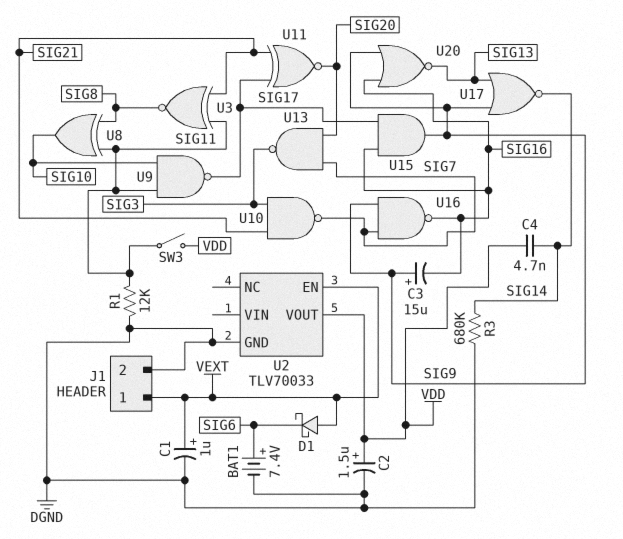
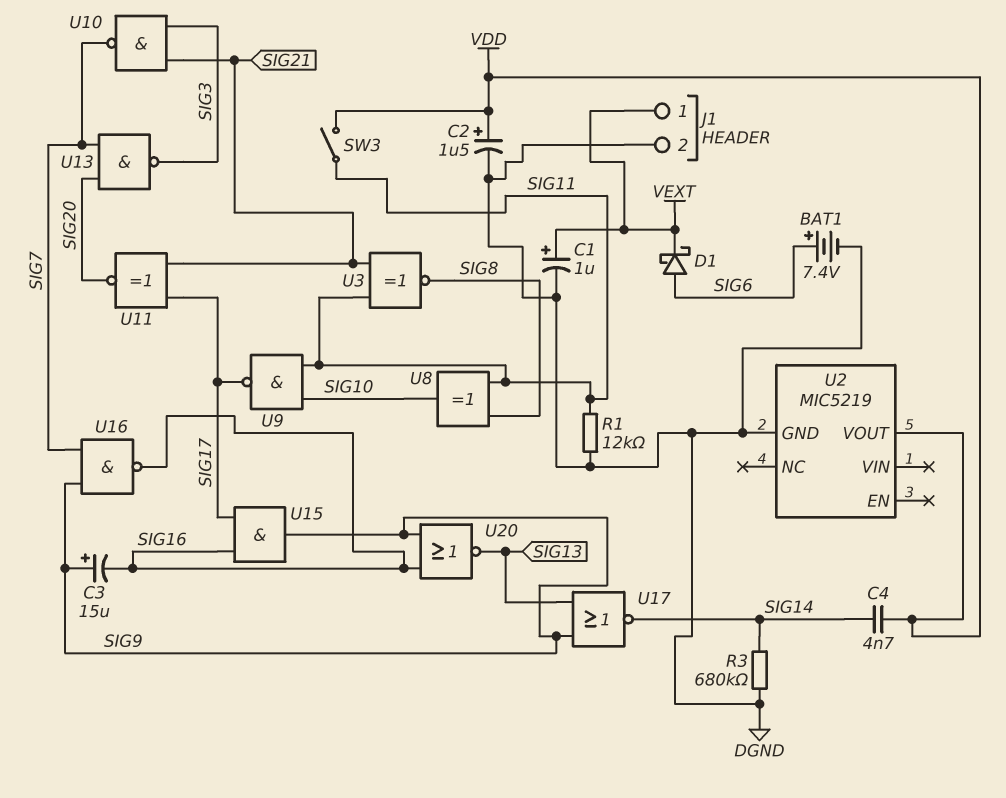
D1: schottky (A VEXT, K SIG6) -> schottky (A SIG6, K VEXT)
U2: TLV70033 -> MIC5219
U2 pin EN: VEXT -> none

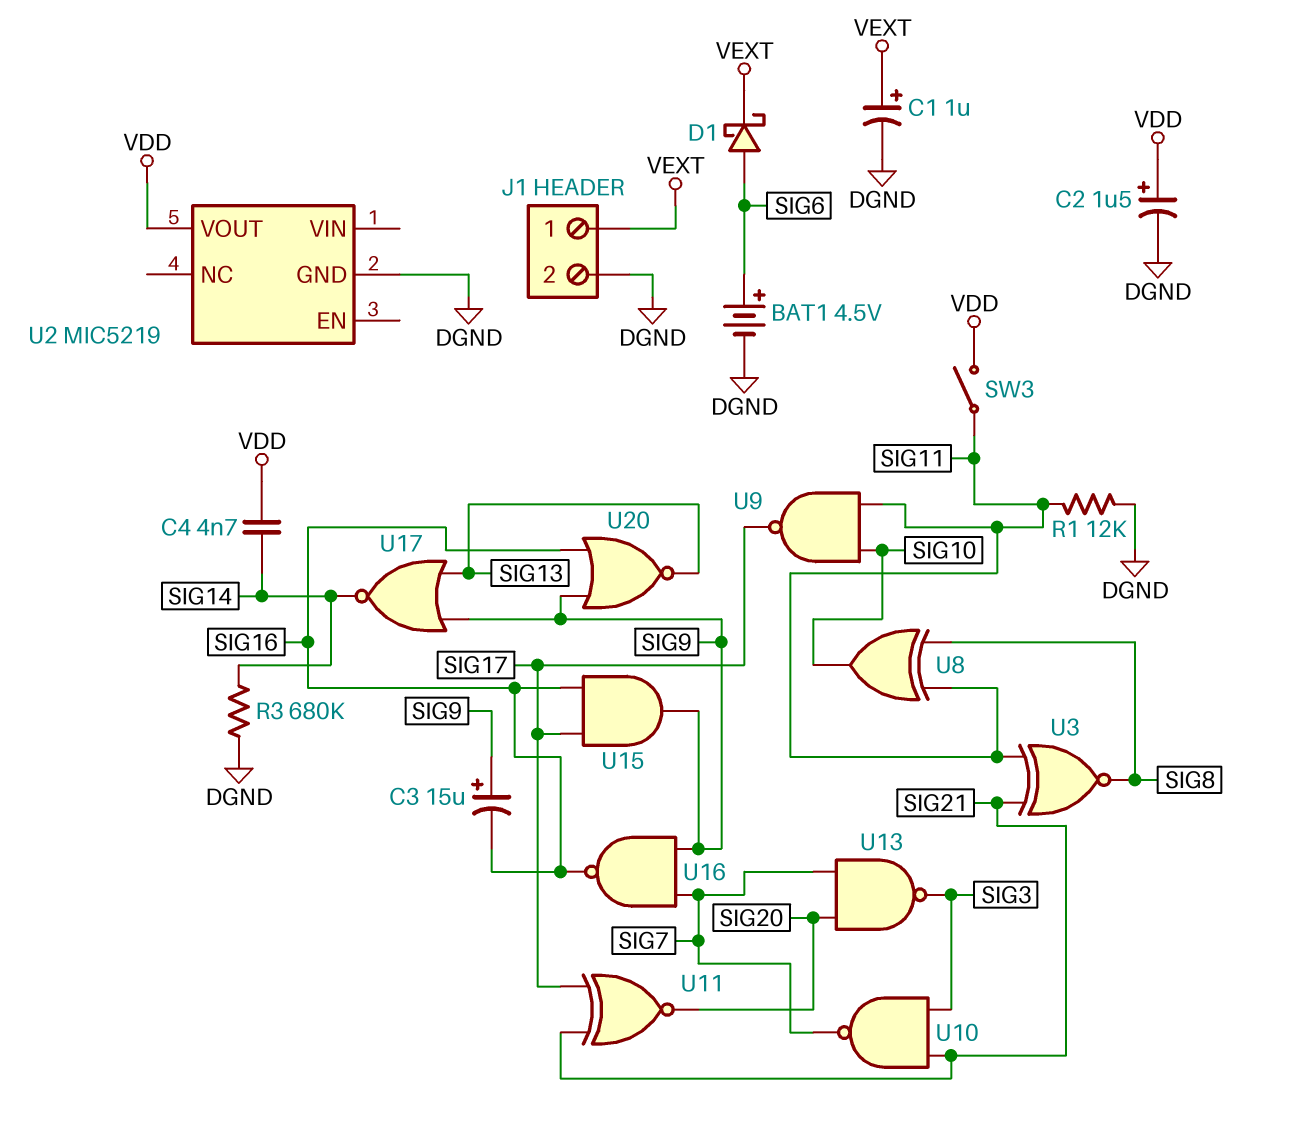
BAT1: 7.4V (plus SIG6, minus DGND) -> 4.5V (plus SIG6, minus DGND)

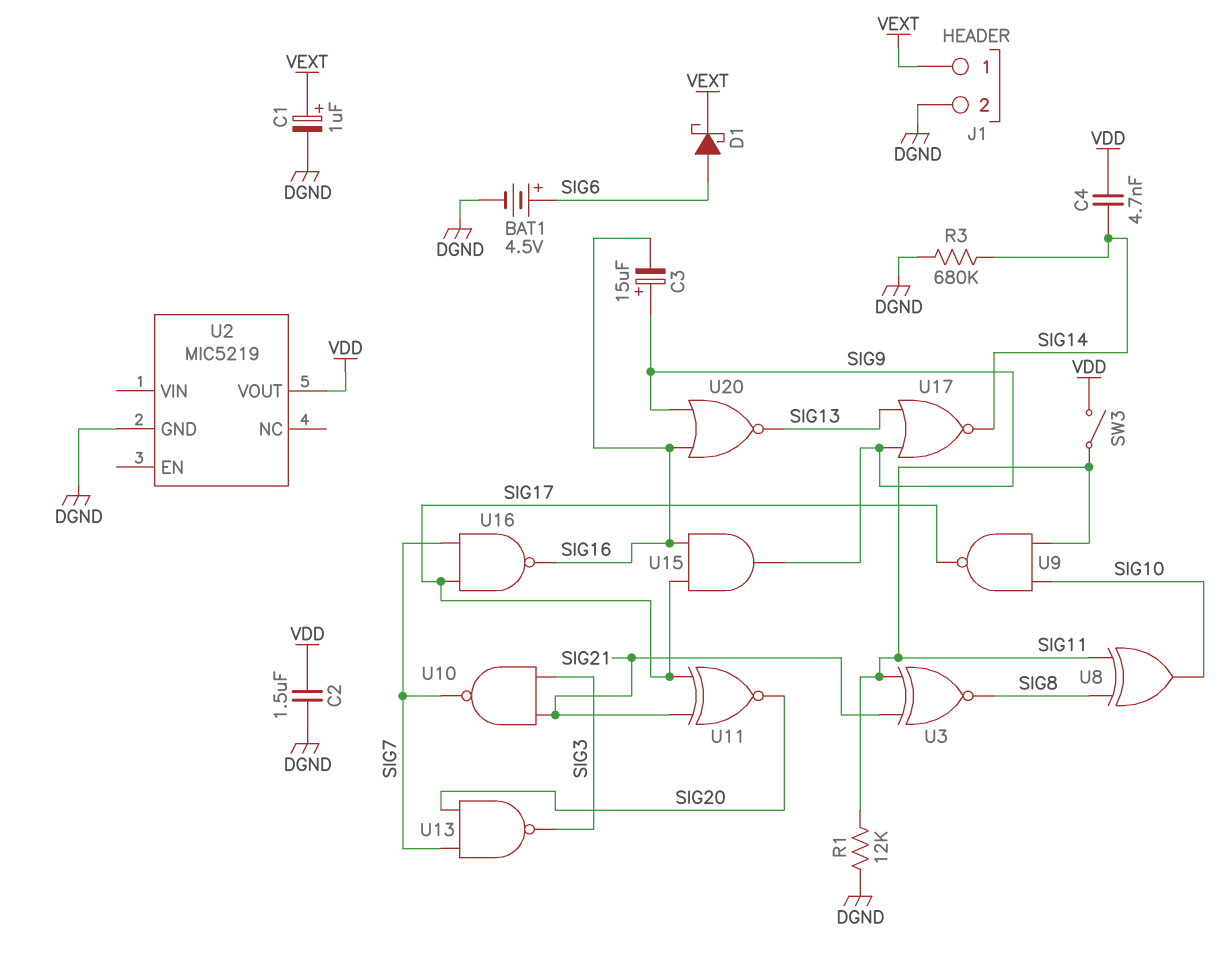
C2: 1.5uF (plus VDD, minus DGND) -> 1.5uF (DGND, VDD)
U16: NAND (in SIG7, in SIG9, out SIG16) -> NAND (in SIG7, in SIG17, out SIG16)

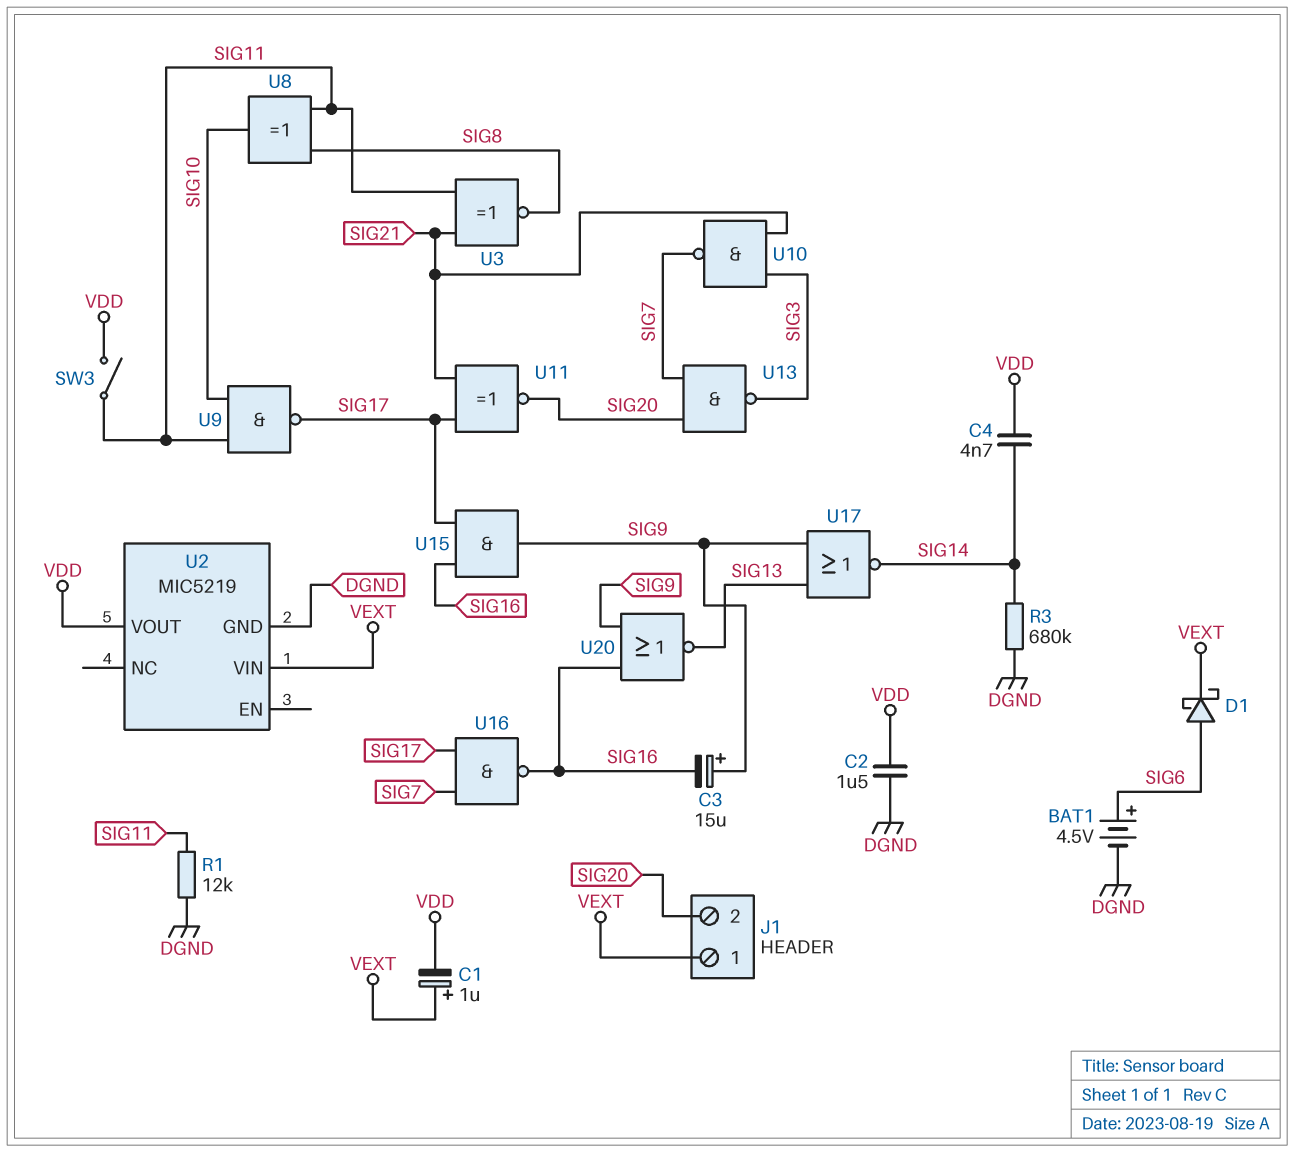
C1: 1uF (plus VEXT, minus DGND) -> 1uF (plus VEXT, minus VDD)
J1 pin 2: DGND -> SIG20
U2 pin VIN: none -> VEXT

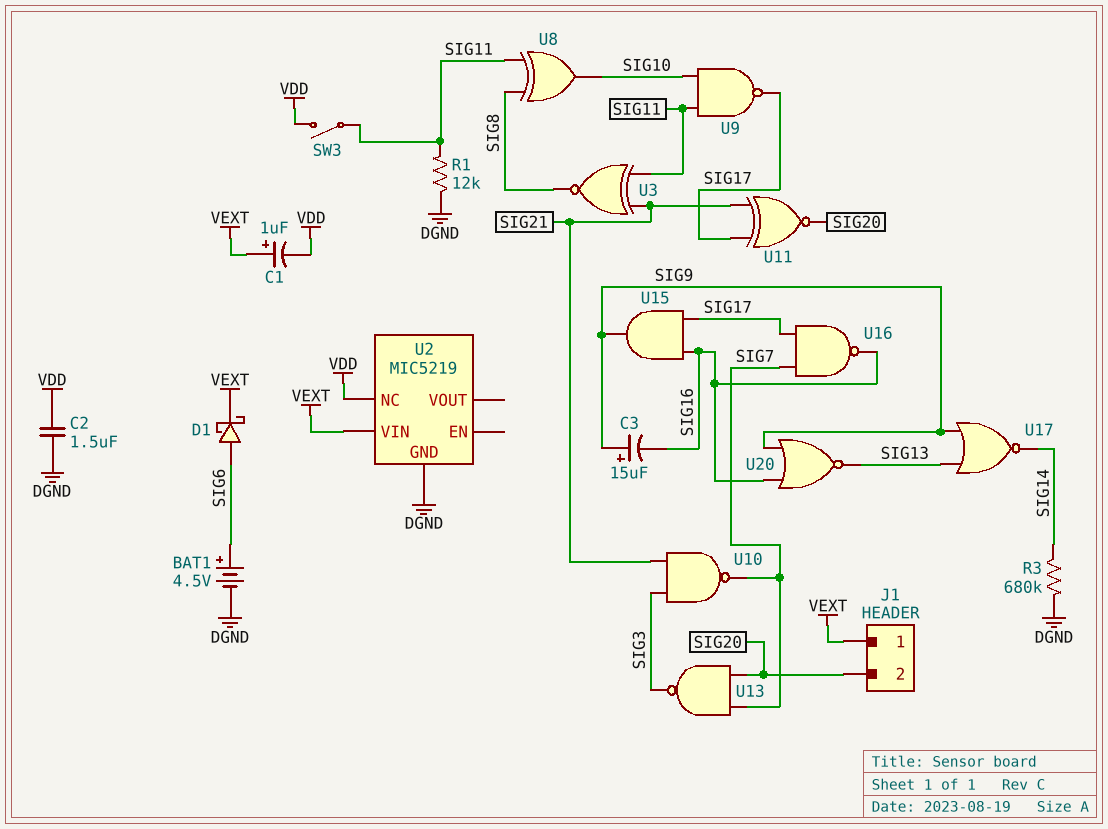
C4: 4.7nF (SIG14, VDD) -> none
U2 pin NC: none -> VDD
U2 pin VOUT: VDD -> none

